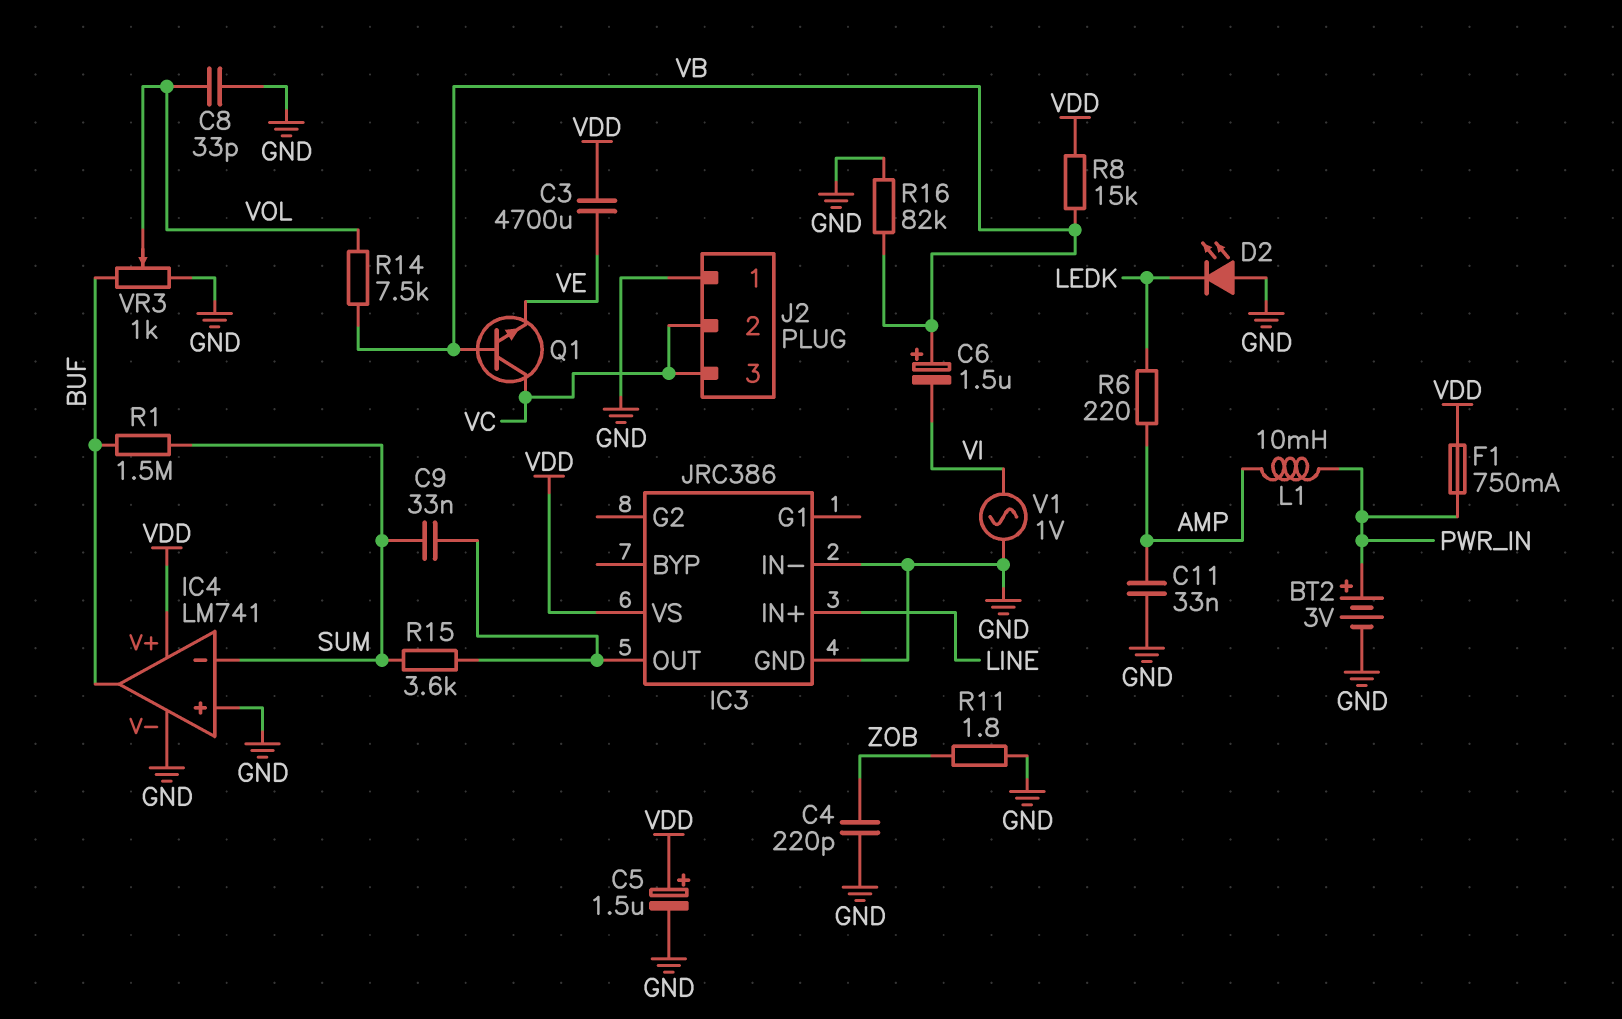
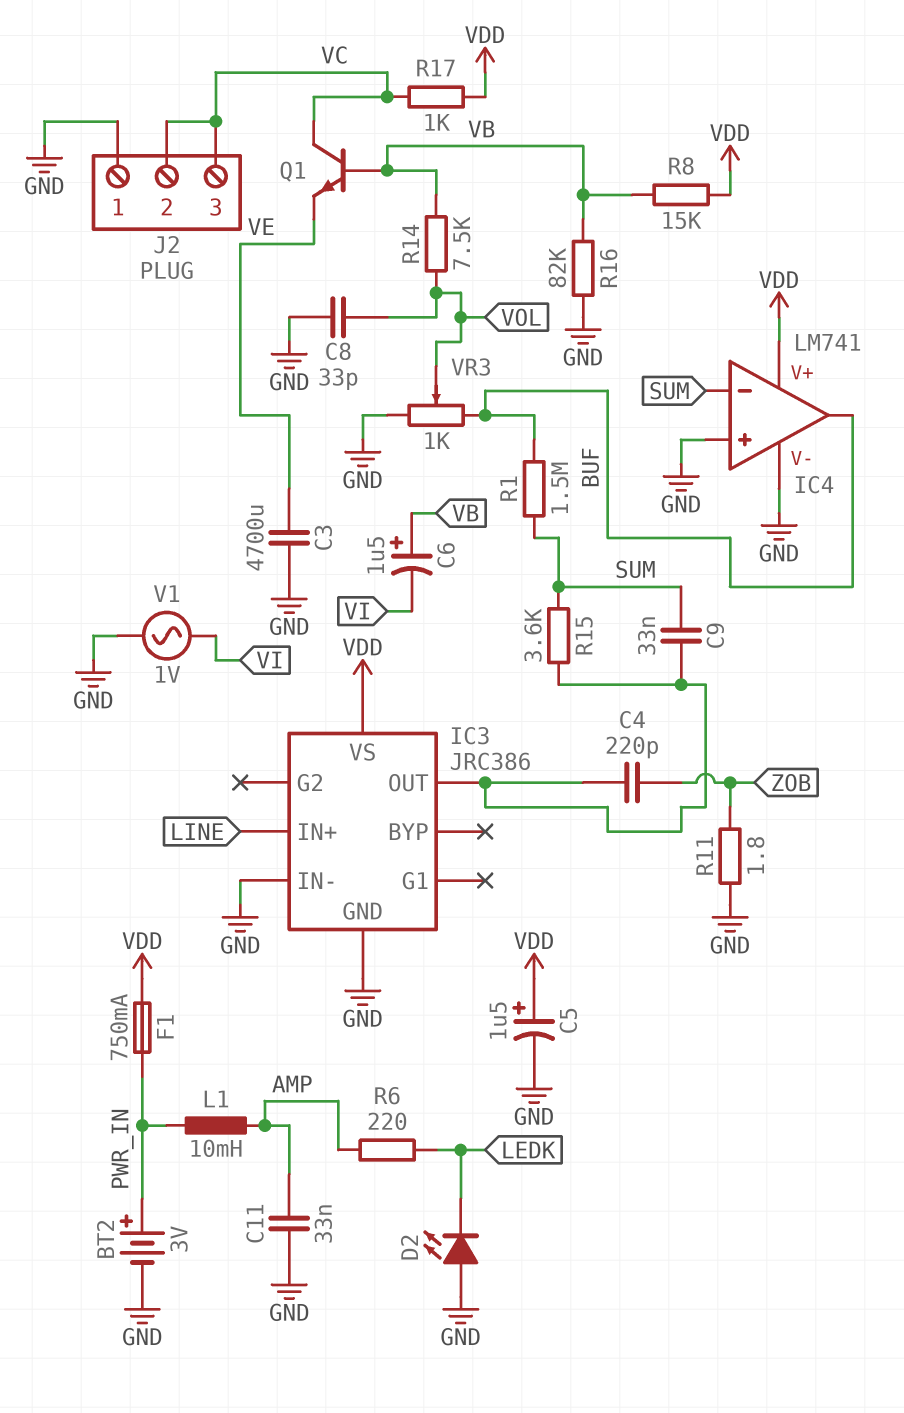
C3: 4700uF (VDD, VE) -> 4700uF (GND, VE)
C4: 220pF (GND, ZOB) -> 220pF (IC3/OUT, ZOB)
R17: none -> 1k (VC, VDD)

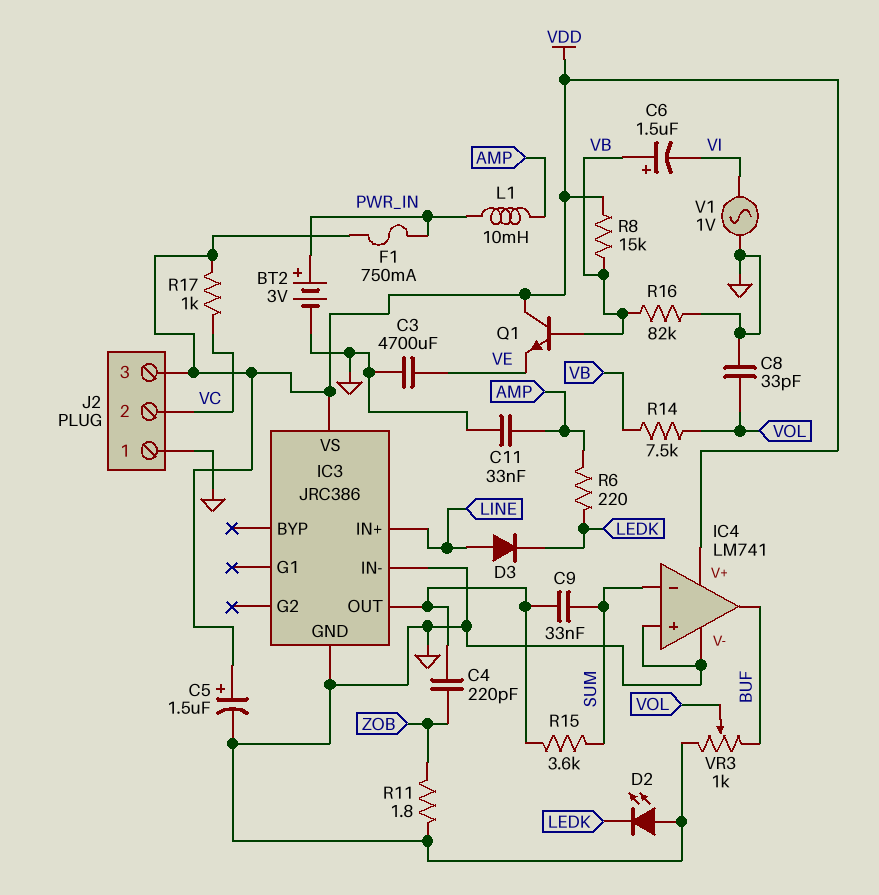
D3: none -> diode (A LINE, K LEDK)
J2 pin 3: VC -> VDD
Q1: NPN (B VB, C VC, E VE) -> NPN (B VB, C VDD, E VE)
R1: 1.5M (BUF, SUM) -> none

